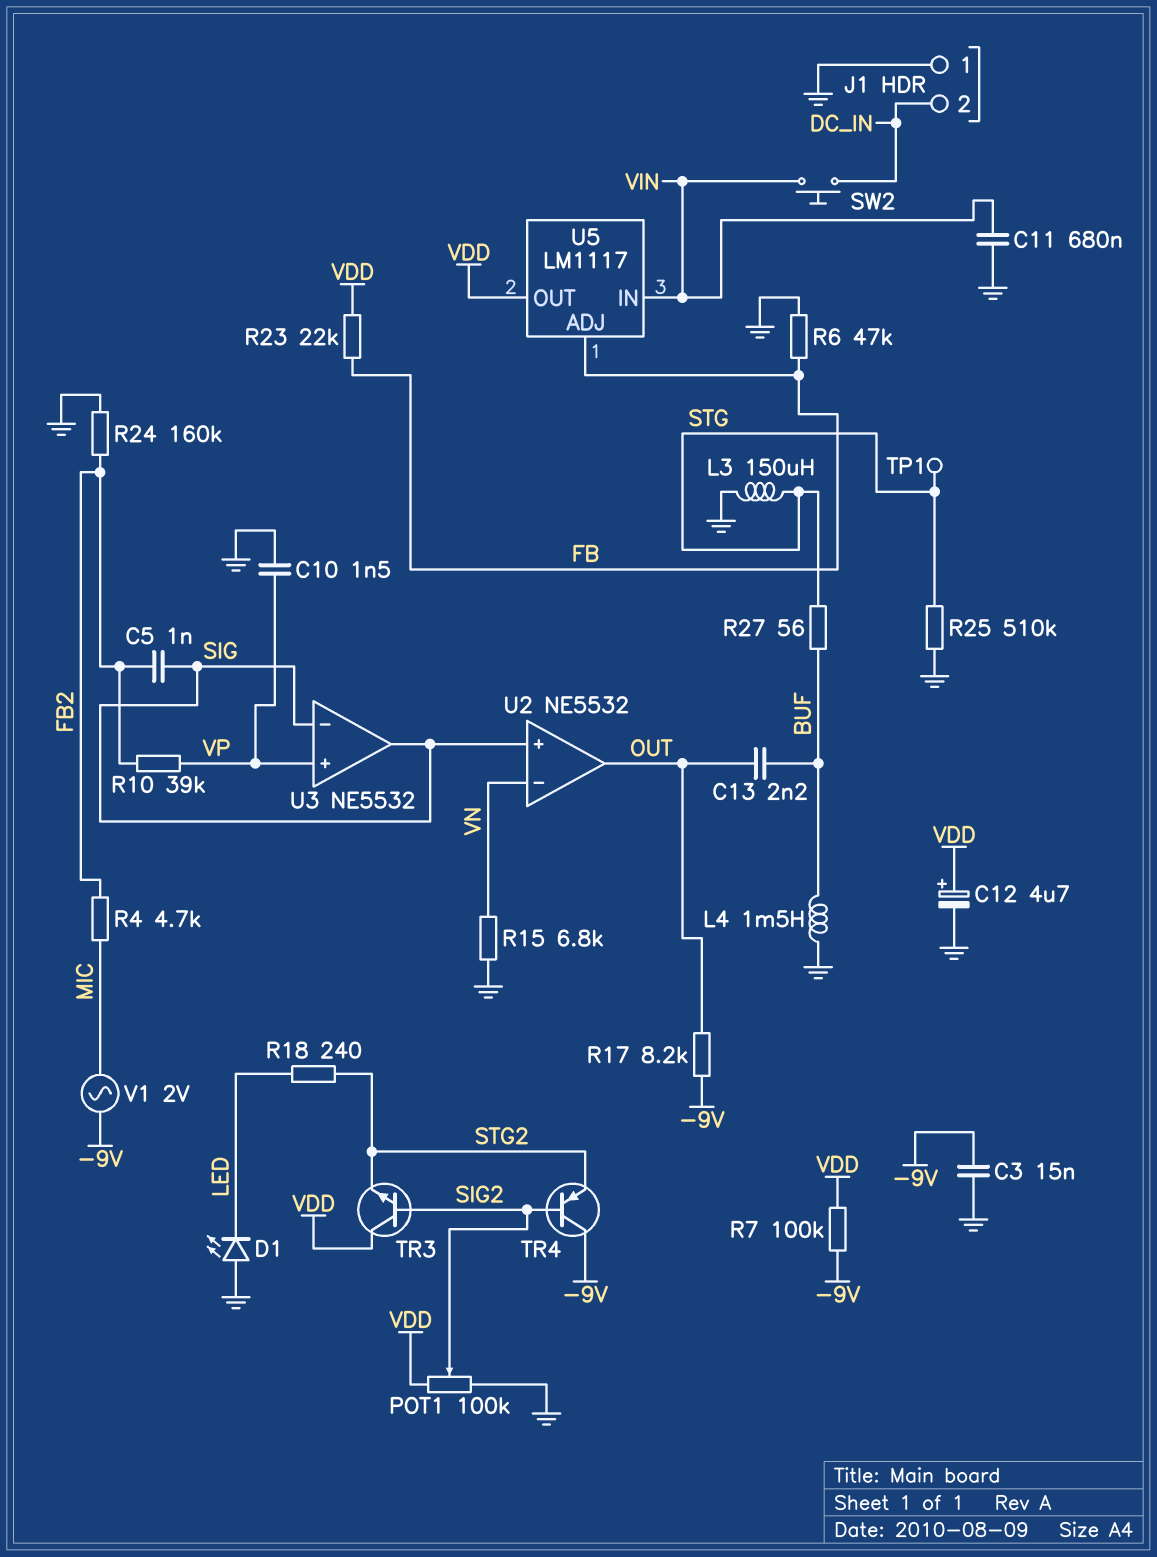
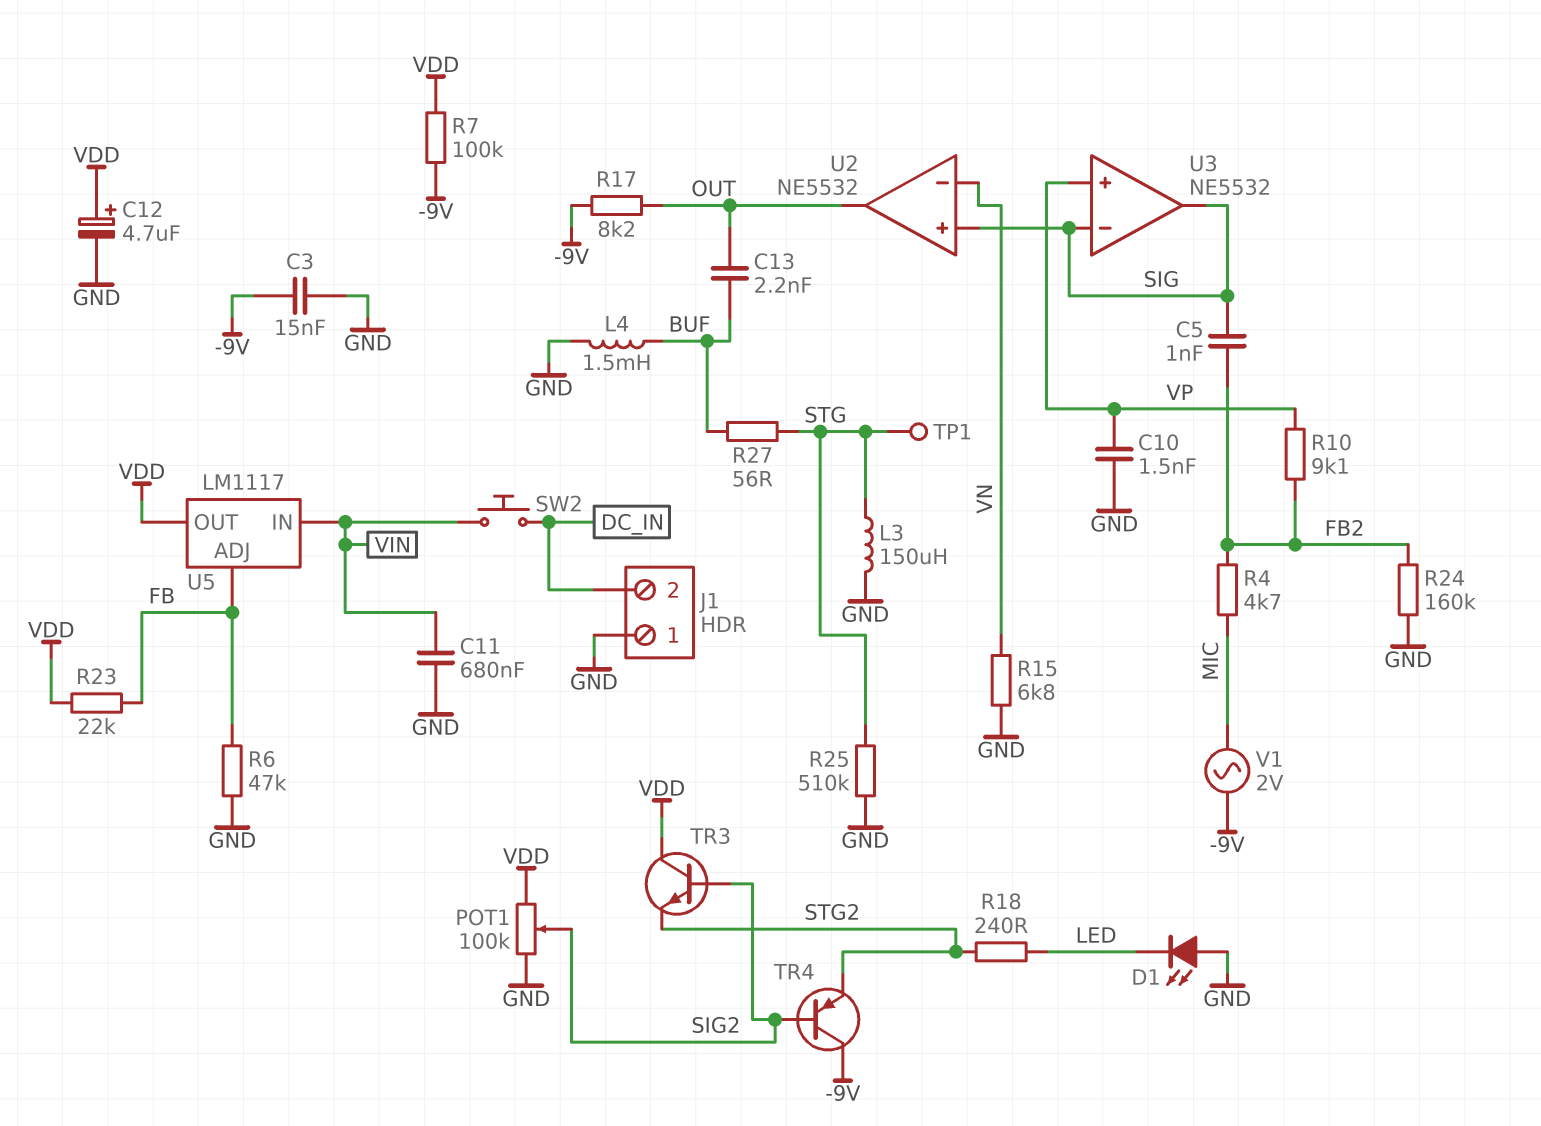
R10: 39k (FB2, VP) -> 9.1k (FB2, VP)

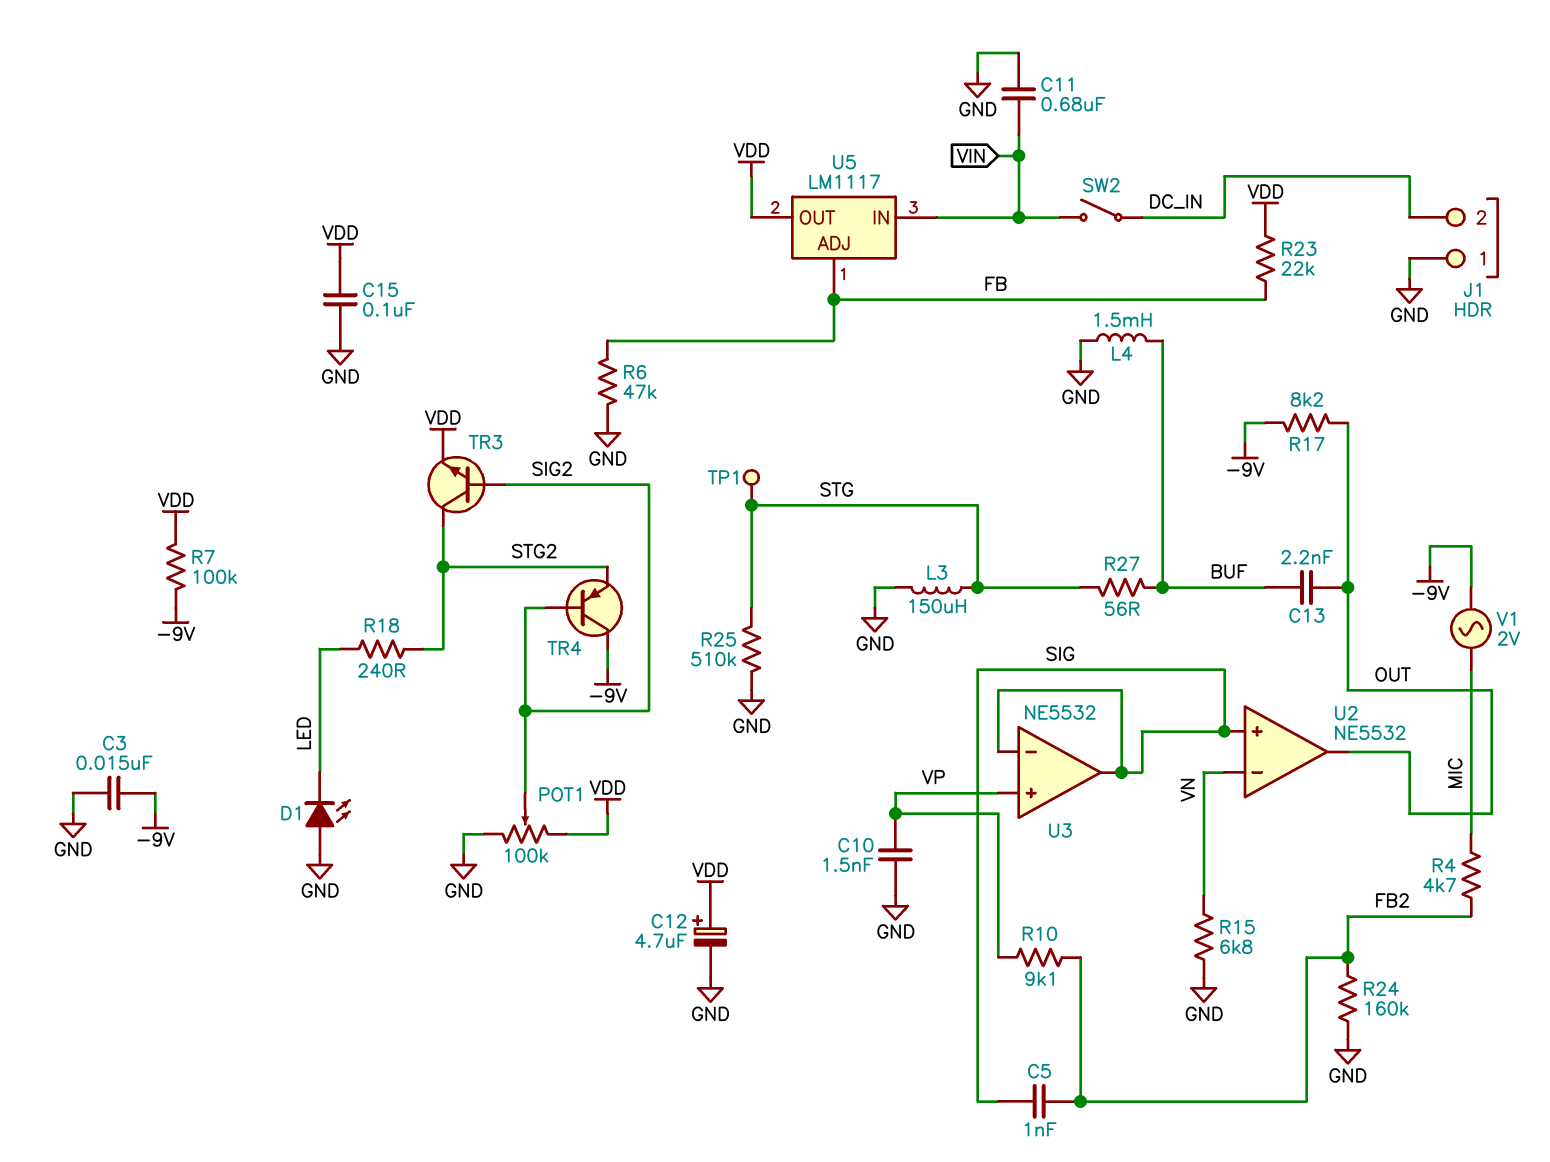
C15: none -> 100nF (GND, VDD)
SW2: button (DC_IN, VIN) -> switch (DC_IN, VIN)
TR3: NPN (B SIG2, C VDD, E STG2) -> NPN (B SIG2, C STG2, E VDD)

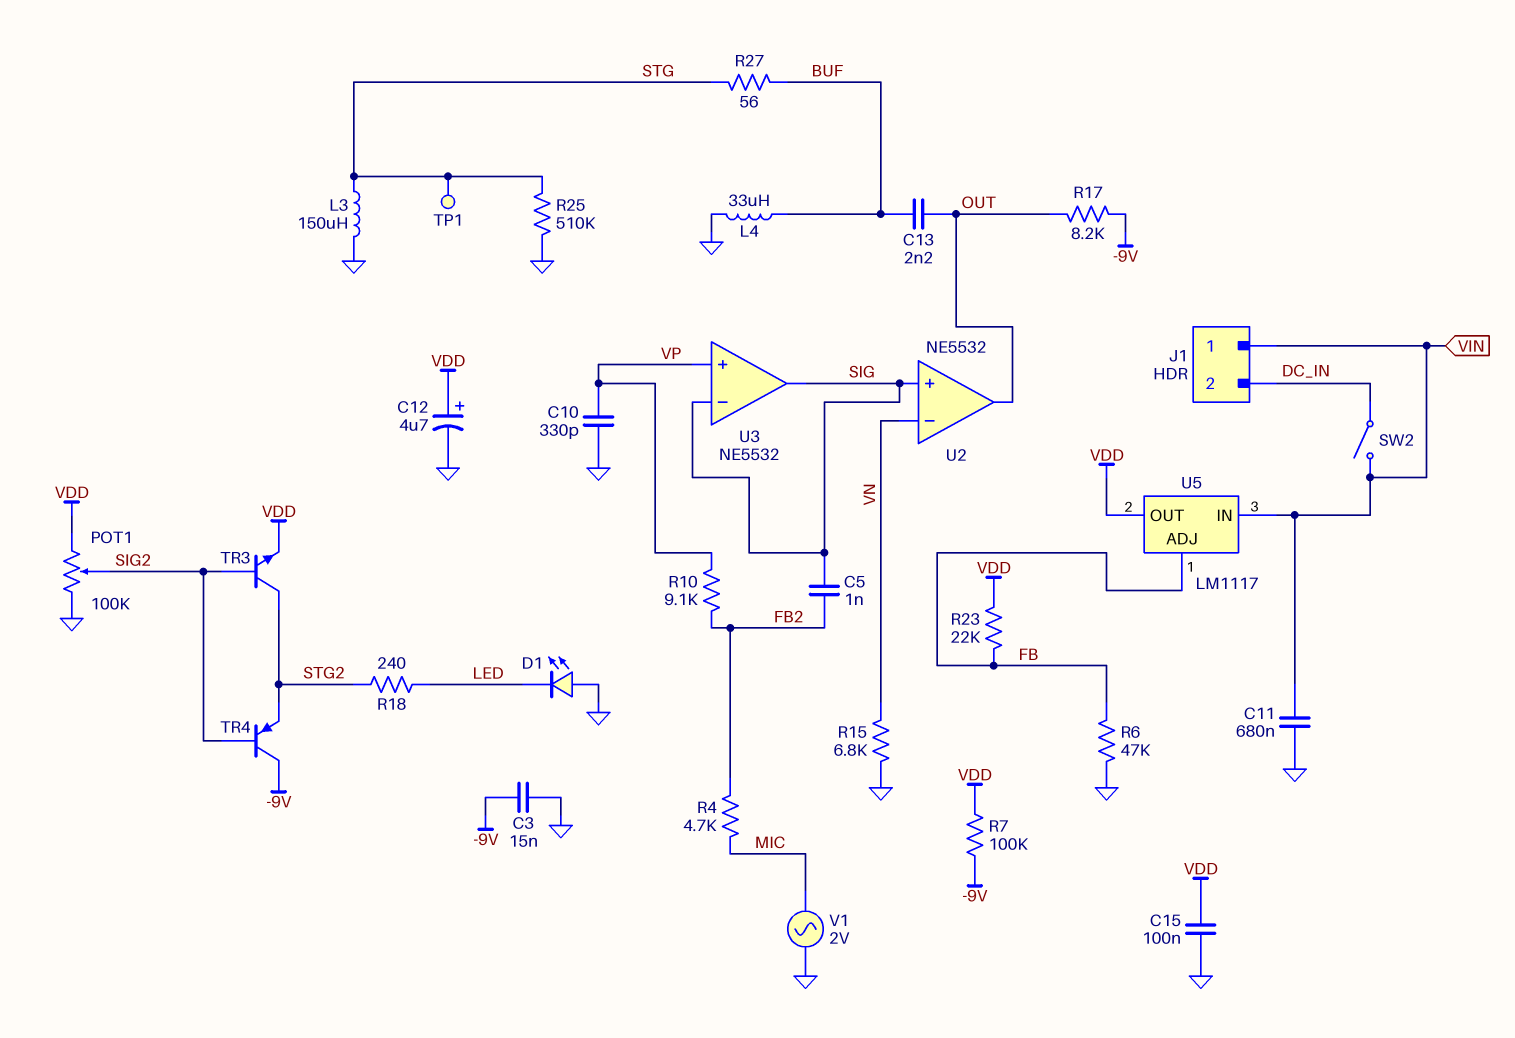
C10: 1.5nF (GND, VP) -> 330pF (GND, VP)
J1 pin 1: GND -> VIN
L4: 1.5mH (BUF, GND) -> 33uH (BUF, GND)
R24: 160k (FB2, GND) -> none
V1: AC 2V (-9V, MIC) -> AC 2V (GND, MIC)

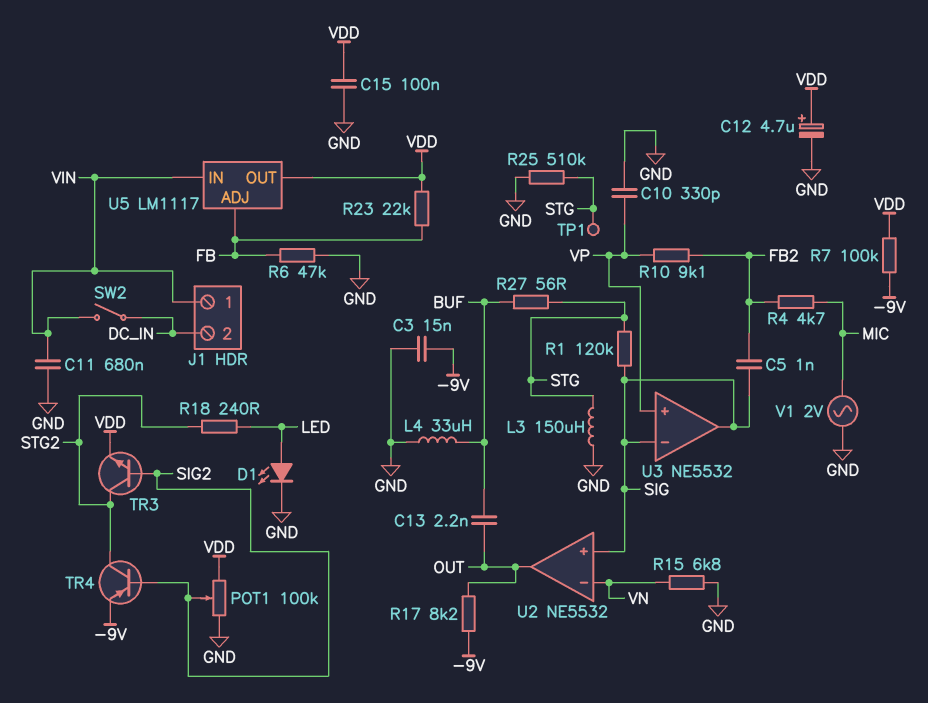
D1: LED (A GND, K LED) -> LED (A LED, K GND)
R1: none -> 120k (SIG, STG)
TR4: PNP (B SIG2, C -9V, E STG2) -> PNP (B SIG2, C STG2, E -9V)

